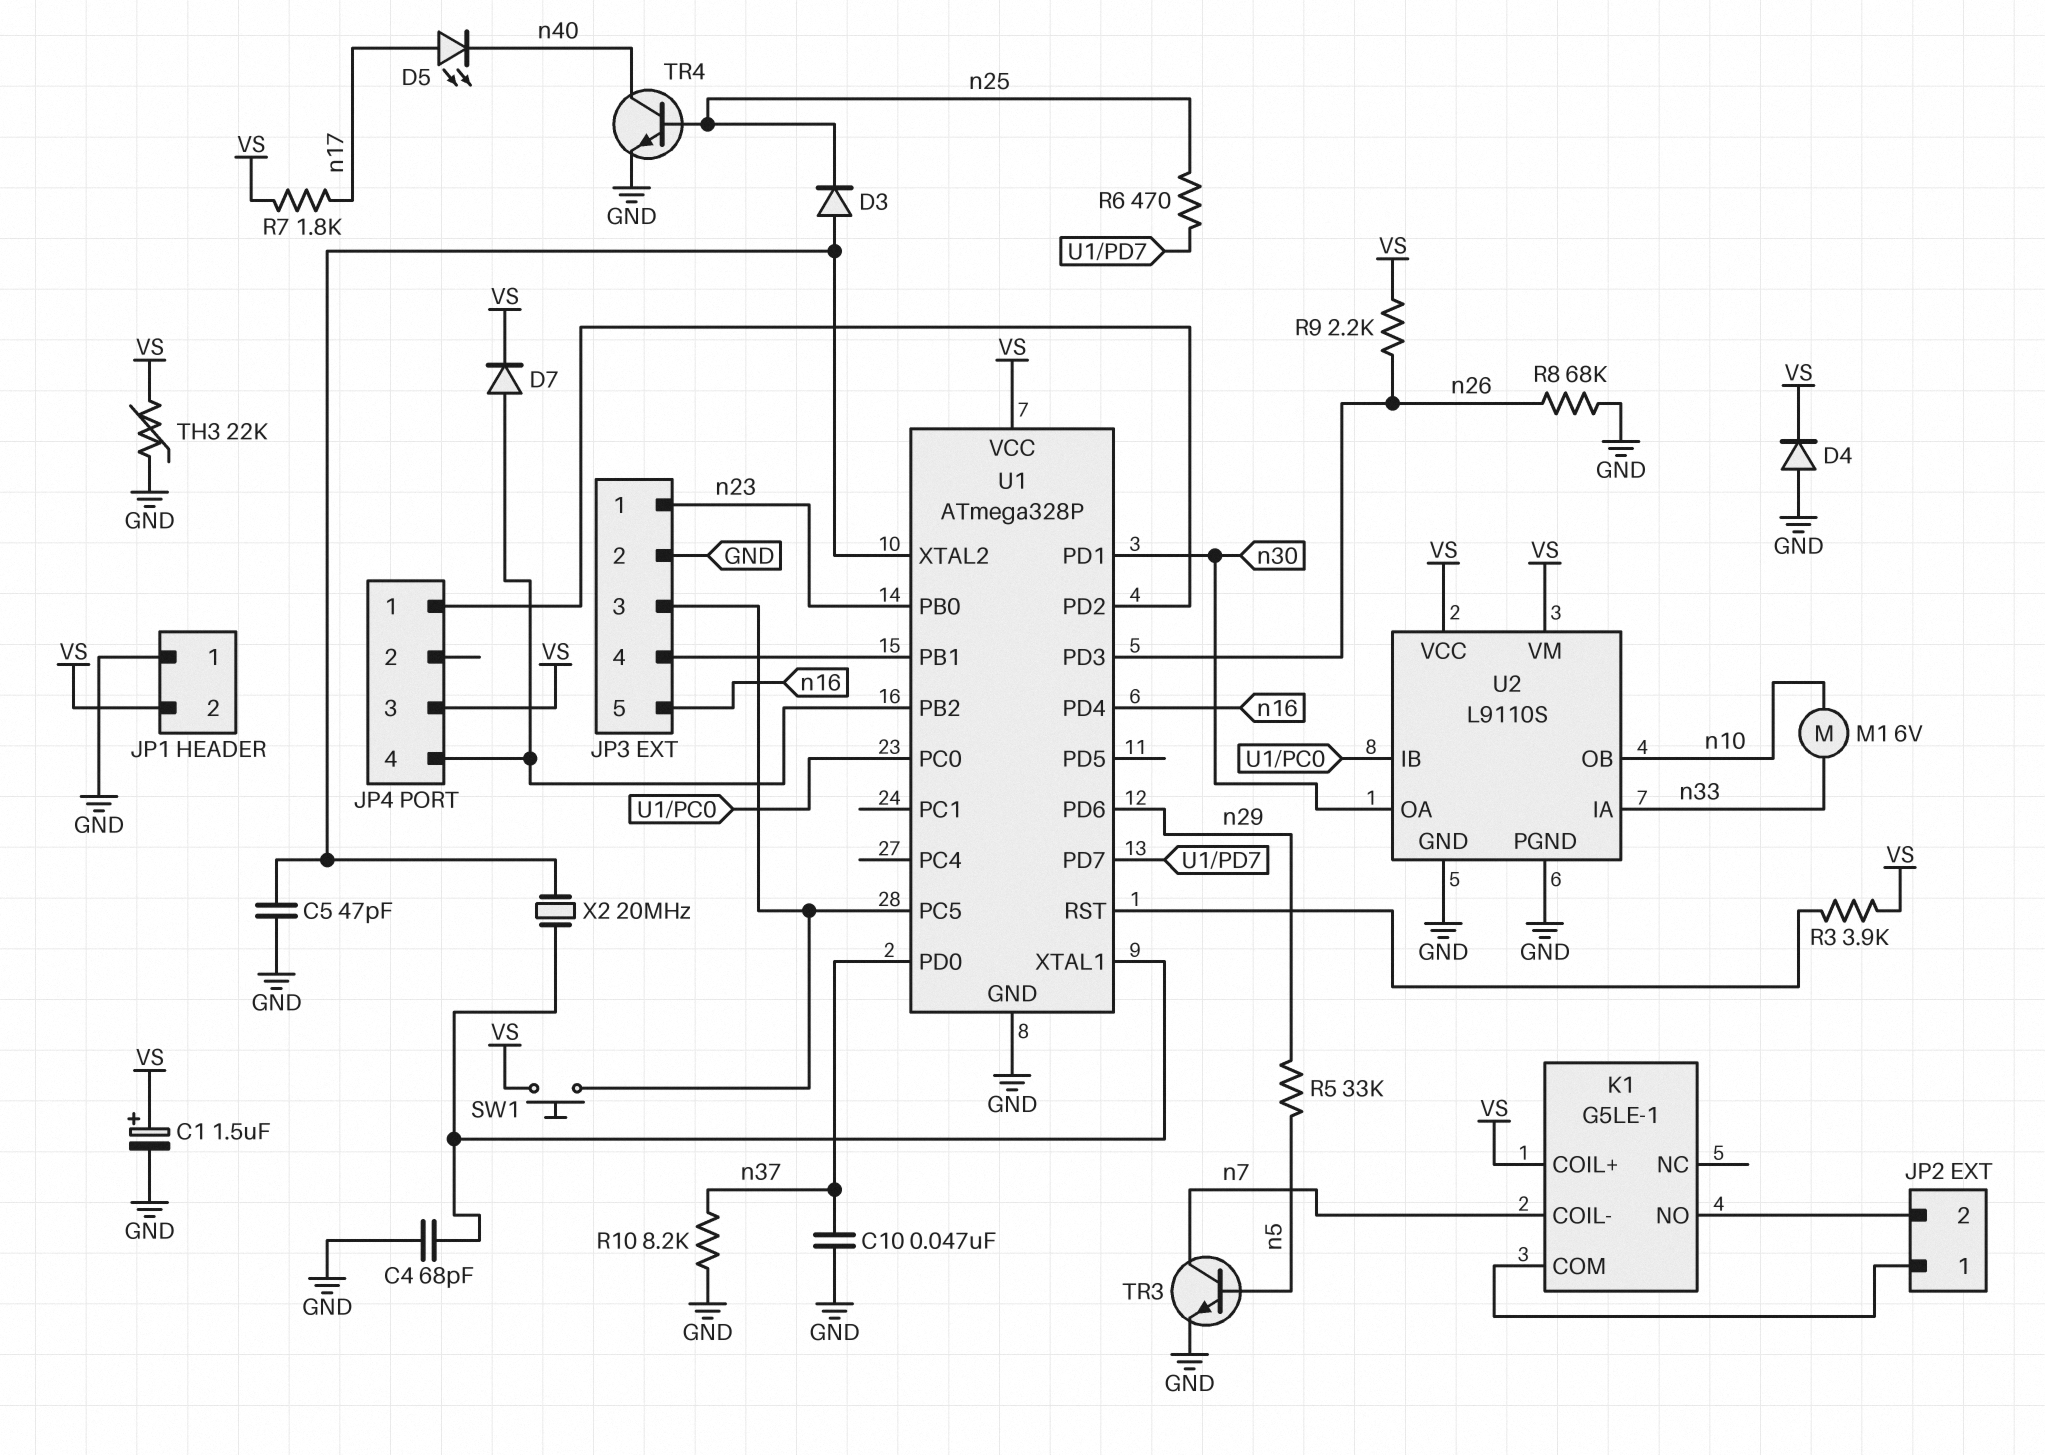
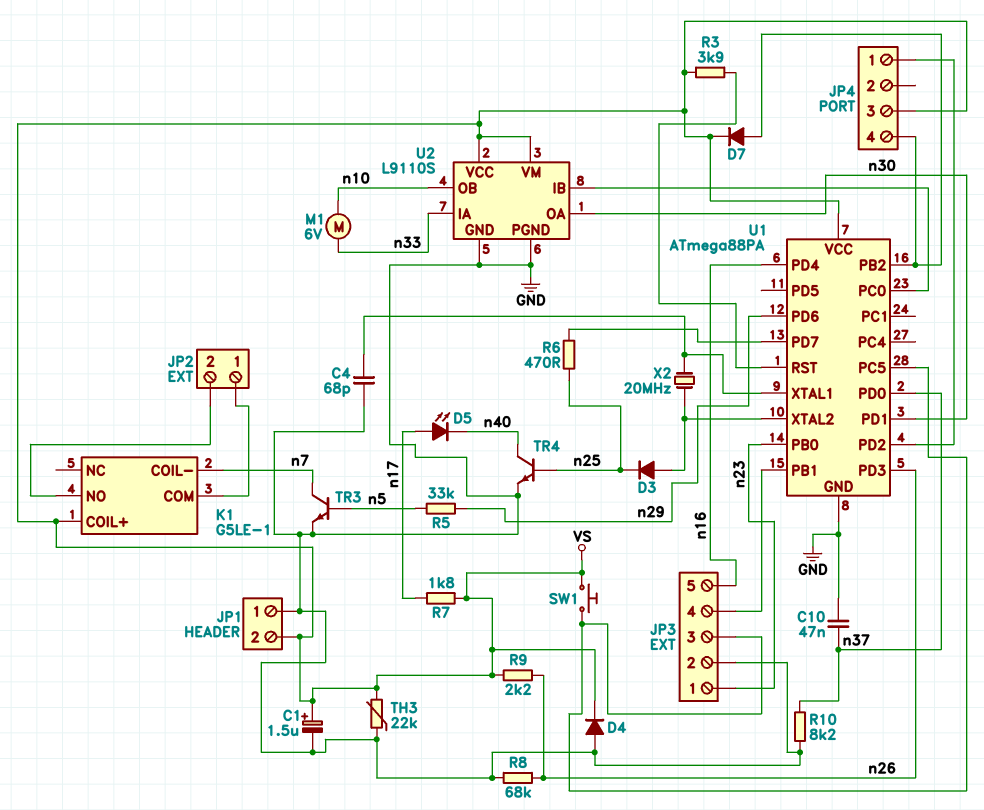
C5: 47pF (GND, U1/XTAL2) -> none
U1: ATmega328P -> ATmega88PA

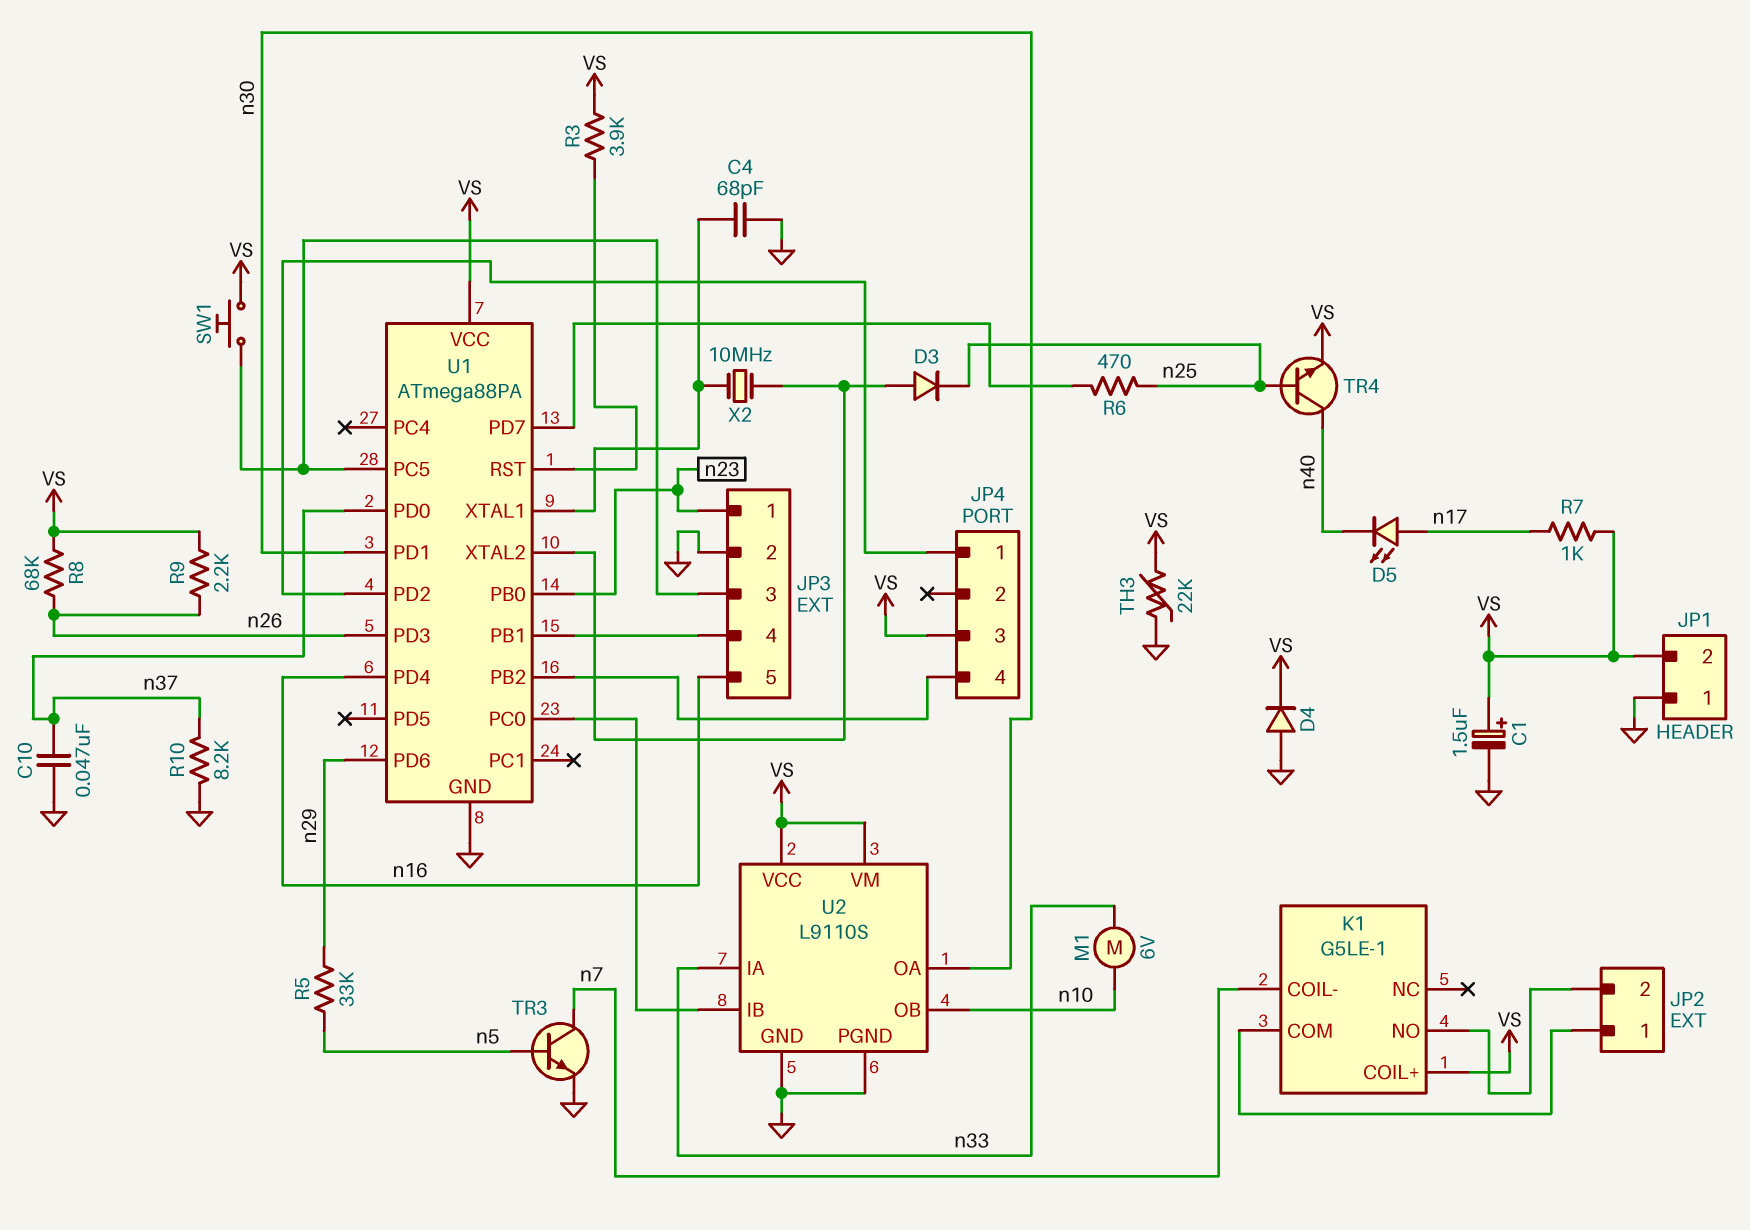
D7: diode (A JP4/4, K VS) -> none
R7: 1.8k (VS, n17) -> 1k (VS, n17)
R8: 68k (GND, n26) -> 68k (VS, n26)
TR4: NPN (B n25, C n40, E GND) -> NPN (B n25, C n40, E VS)
X2: 20MHz (U1/XTAL1, U1/XTAL2) -> 10MHz (U1/XTAL1, U1/XTAL2)

